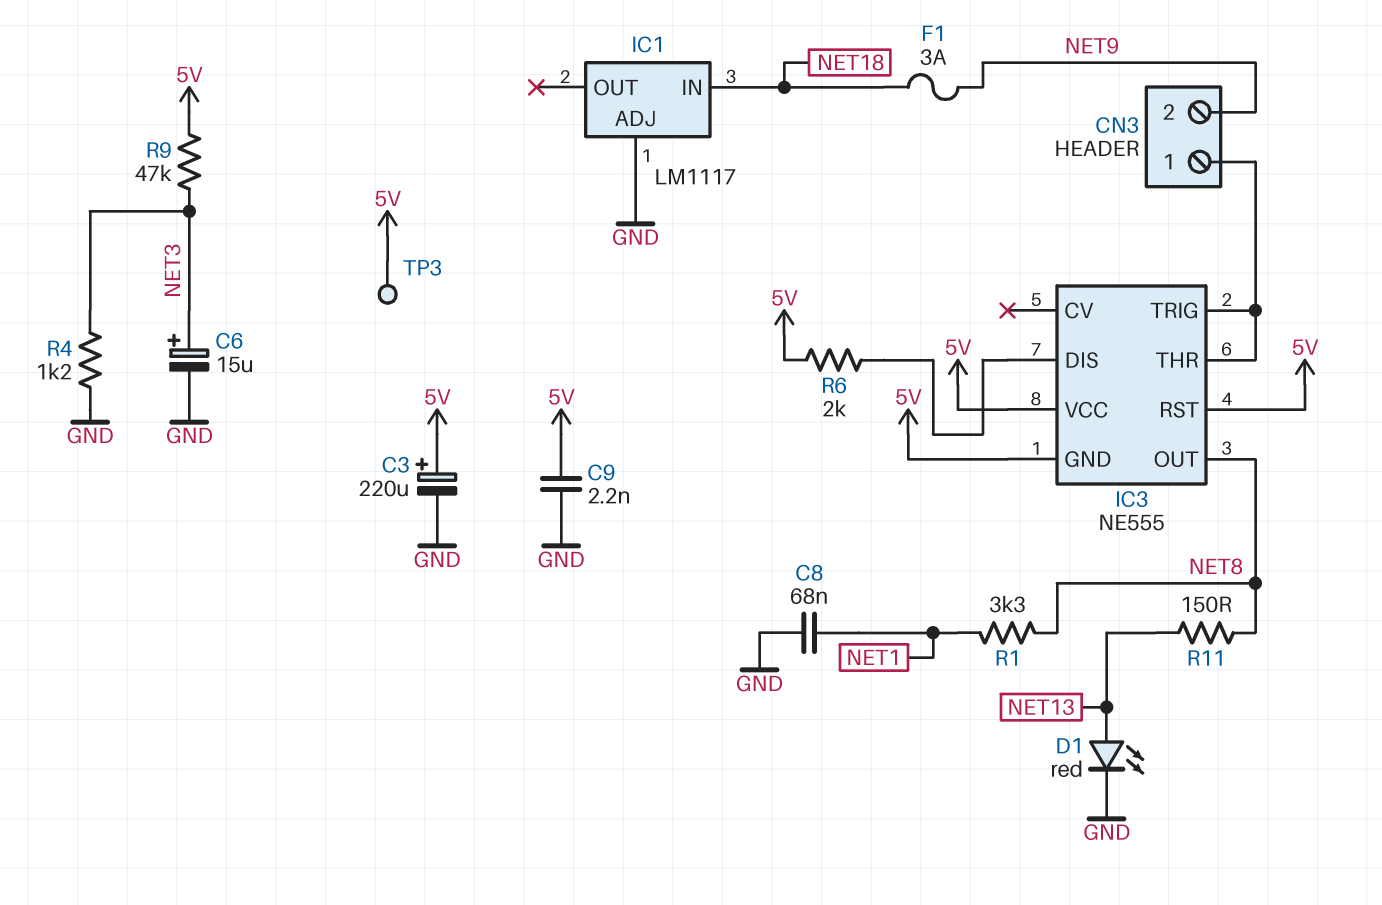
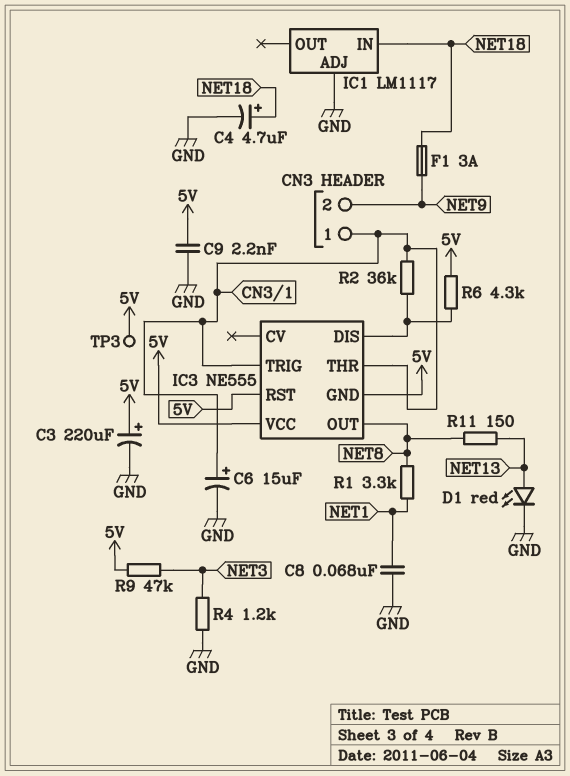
C4: none -> 4.7uF (plus NET18, minus GND)
C6: 15uF (plus NET3, minus GND) -> 15uF (plus CN3/1, minus GND)
R2: none -> 36k (CN3/1, IC3/DIS)
R6: 2k (5V, IC3/DIS) -> 4.3k (5V, IC3/DIS)

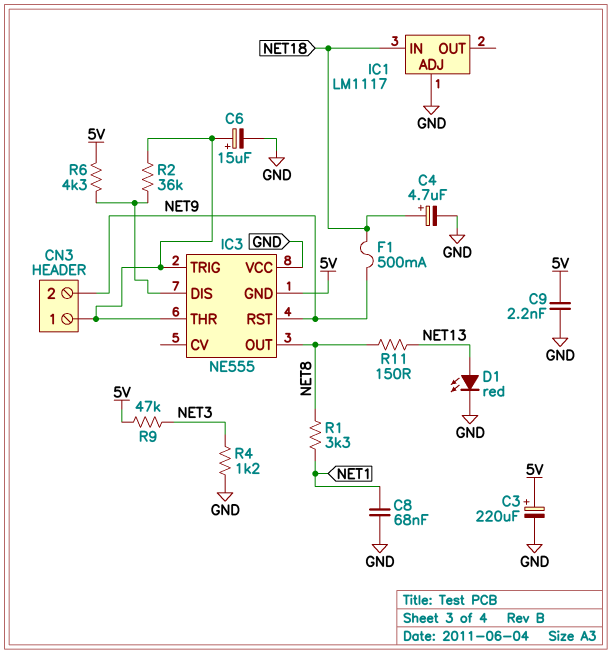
F1: 3A (NET9, NET18) -> 500mA (NET9, NET18)
IC3 pin RST: 5V -> NET9
IC3 pin VCC: 5V -> GND
TP3: test point (5V) -> none

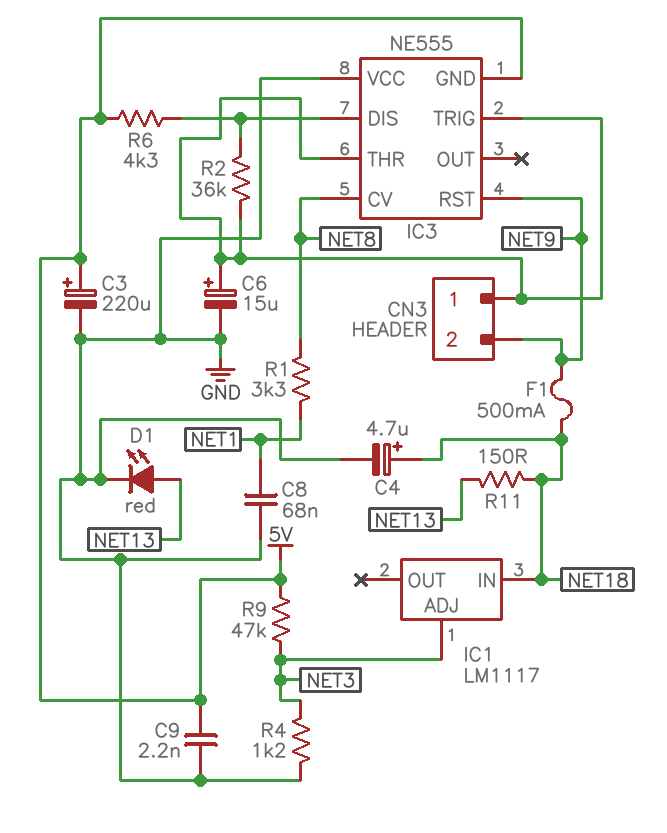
IC1 pin ADJ: GND -> NET3
IC3 pin CV: none -> NET8
IC3 pin OUT: NET8 -> none
R11: 150 (NET8, NET13) -> 150 (NET13, NET18)

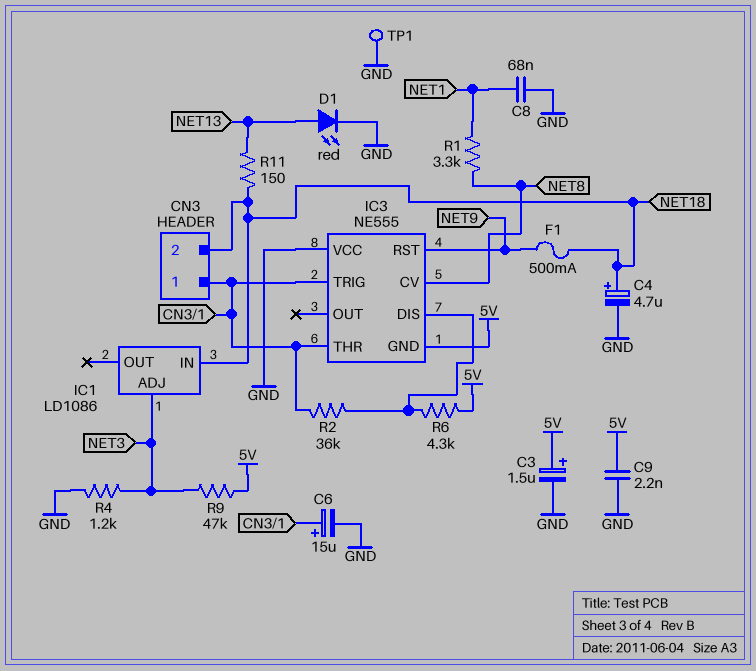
C3: 220uF (plus 5V, minus GND) -> 1.5uF (plus 5V, minus GND)
CN3 pin 2: NET9 -> NET18
IC1: LM1117 -> LD1086
TP1: none -> test point (GND)

